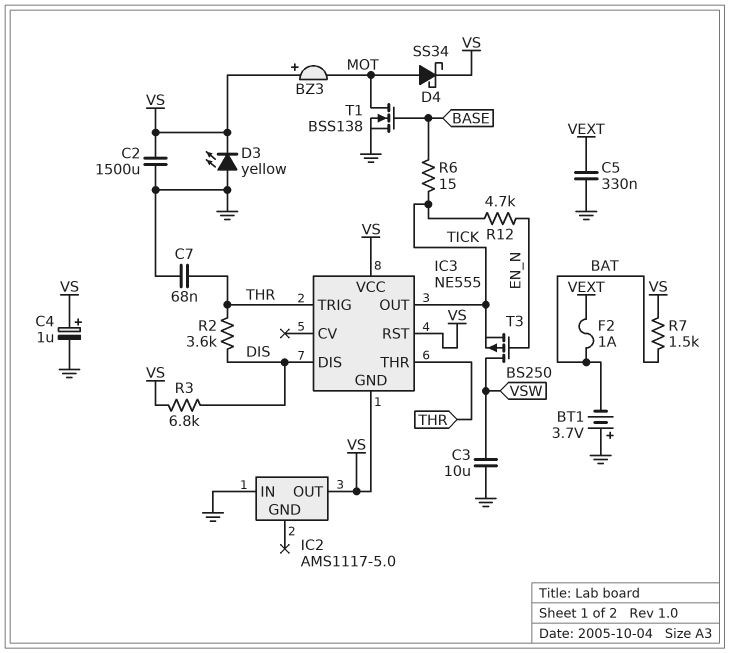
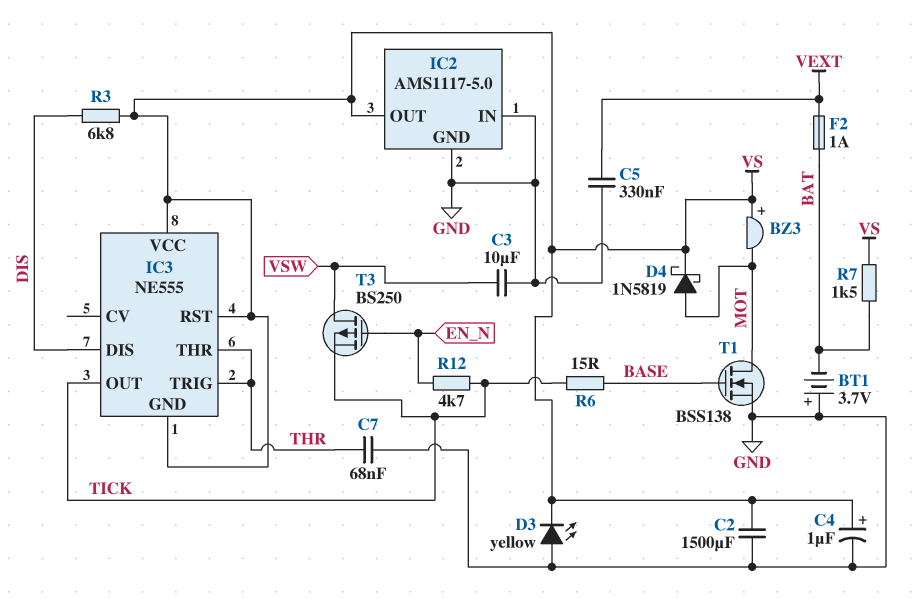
D4: schottky SS34 (A MOT, K VS) -> schottky 1N5819 (A MOT, K VS)
IC2 pin GND: none -> GND
R2: 3.6k (DIS, THR) -> none

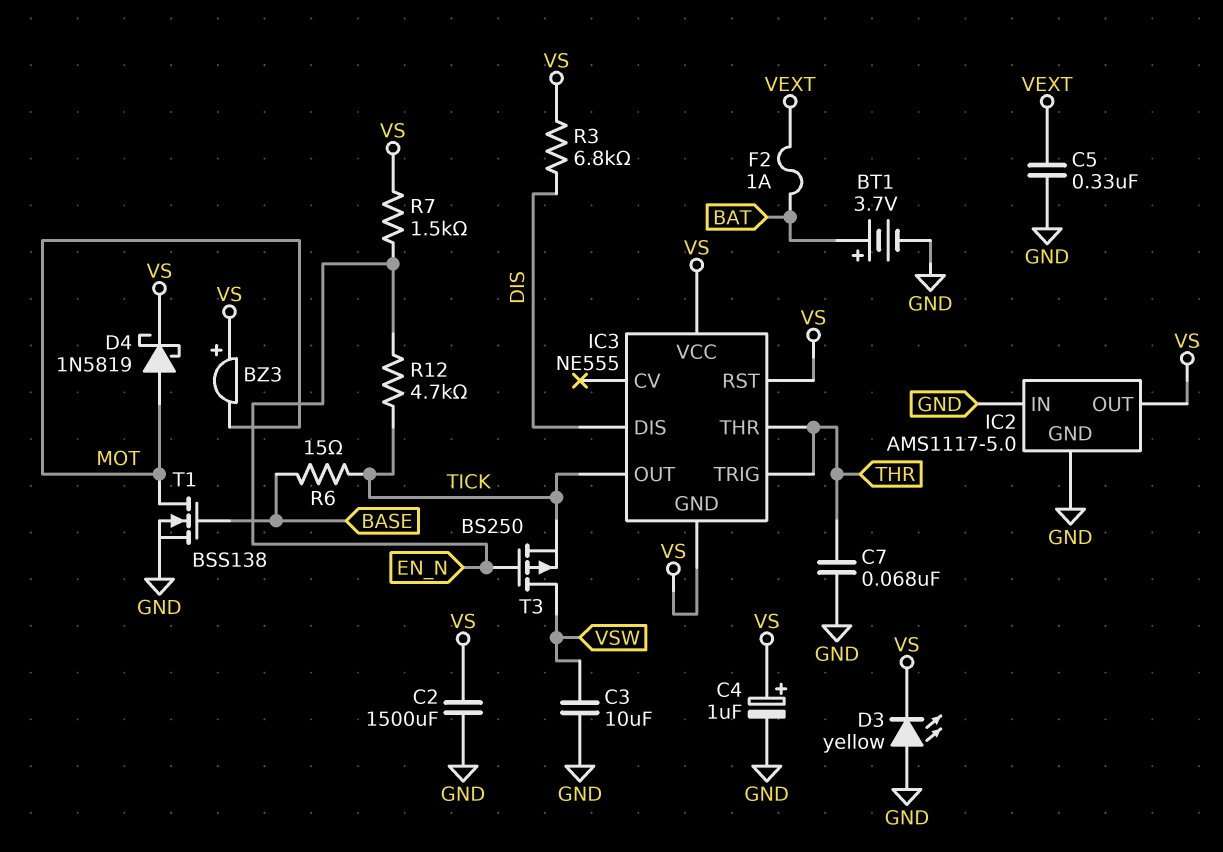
BT1: 3.7V (plus GND, minus BAT) -> 3.7V (plus BAT, minus GND)
R7: 1.5k (BAT, VS) -> 1.5k (EN_N, VS)

